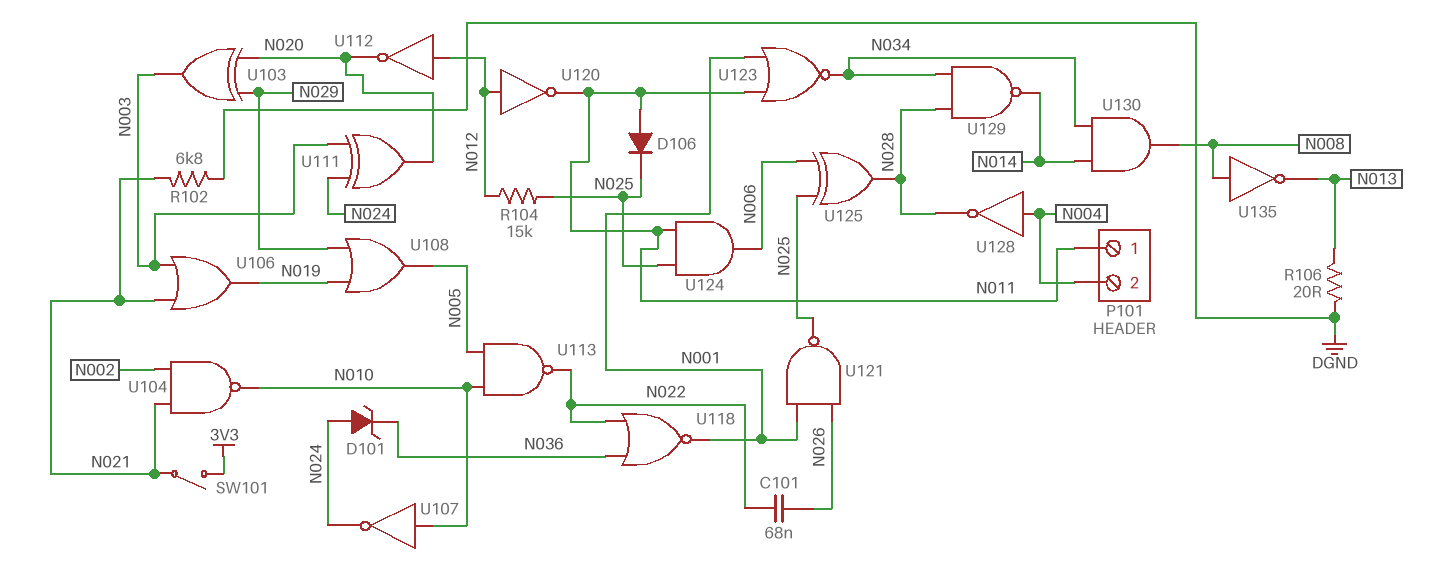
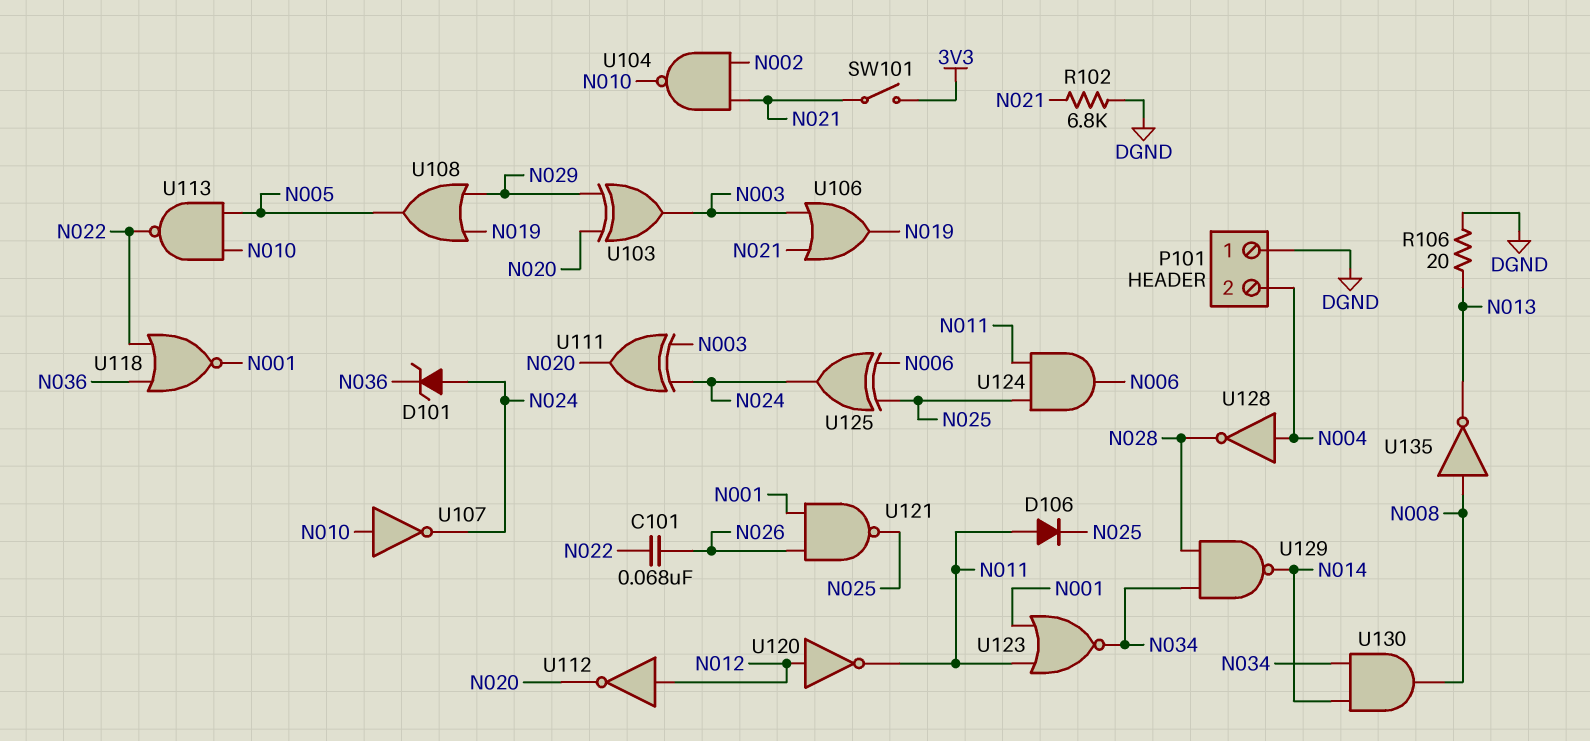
P101 pin 1: N011 -> DGND
R104: 15k (N012, N025) -> none
U125: XOR (in N006, in N025, out N028) -> XOR (in N006, in N025, out N024)

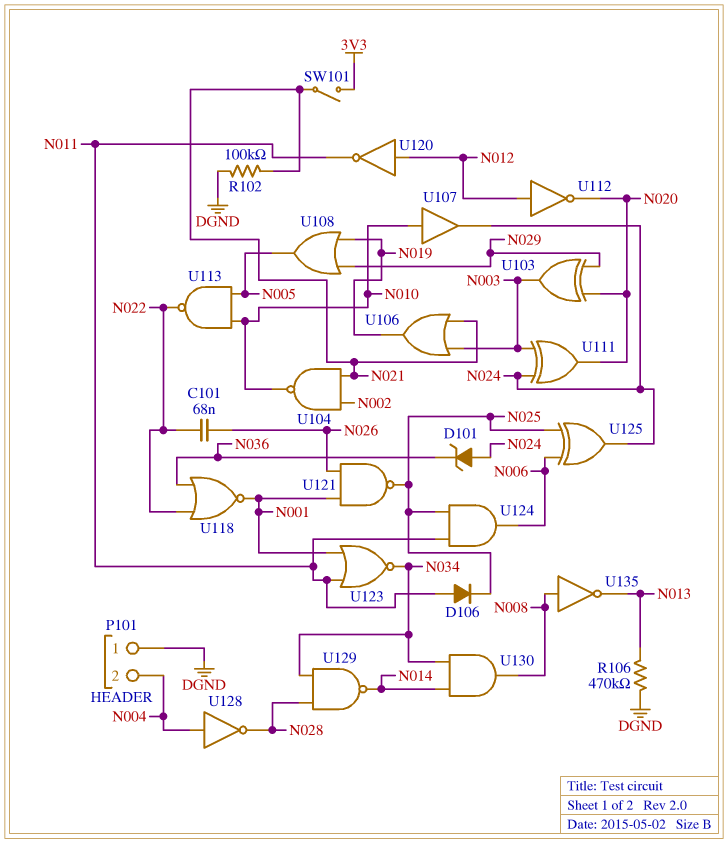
R102: 6.8k (DGND, N021) -> 100k (DGND, N021)
R106: 20 (DGND, N013) -> 470k (DGND, N013)
U107: NOT (in N010, out N024) -> buffer (in N010, out N024)

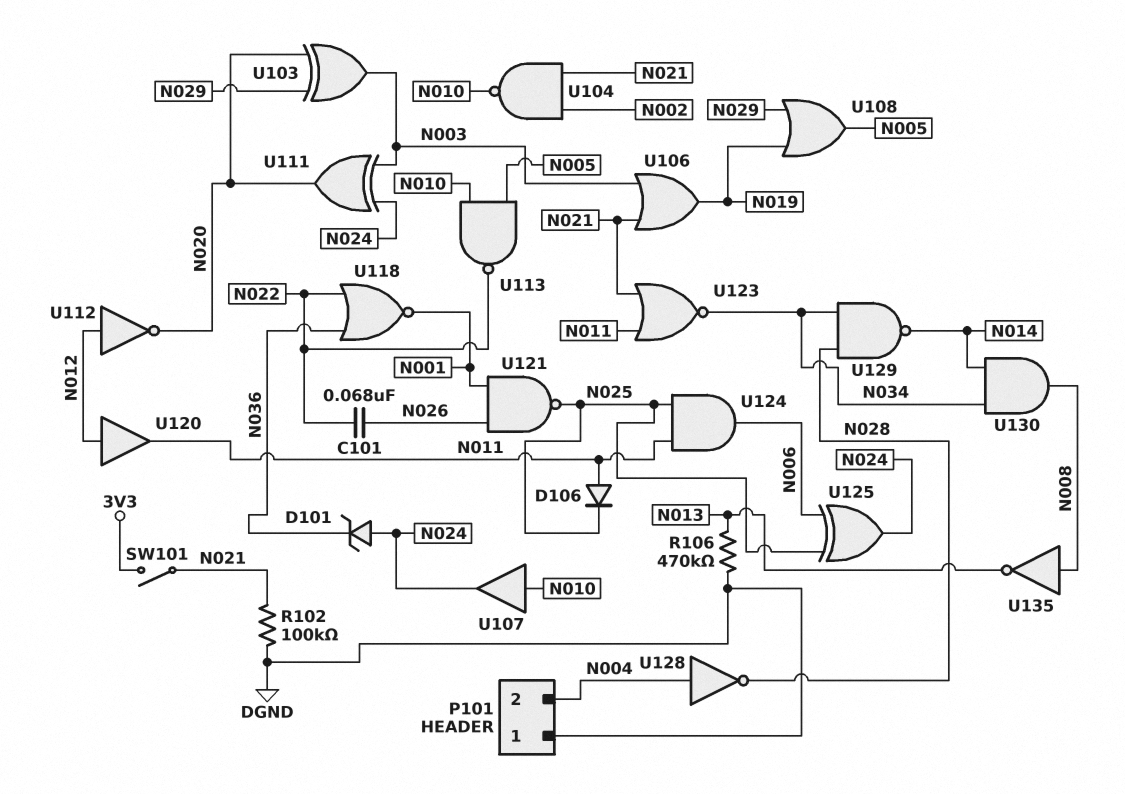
U120: NOT (in N012, out N011) -> buffer (in N012, out N011)
U123: NOR (in N001, in N011, out N034) -> NOR (in N011, in N021, out N034)

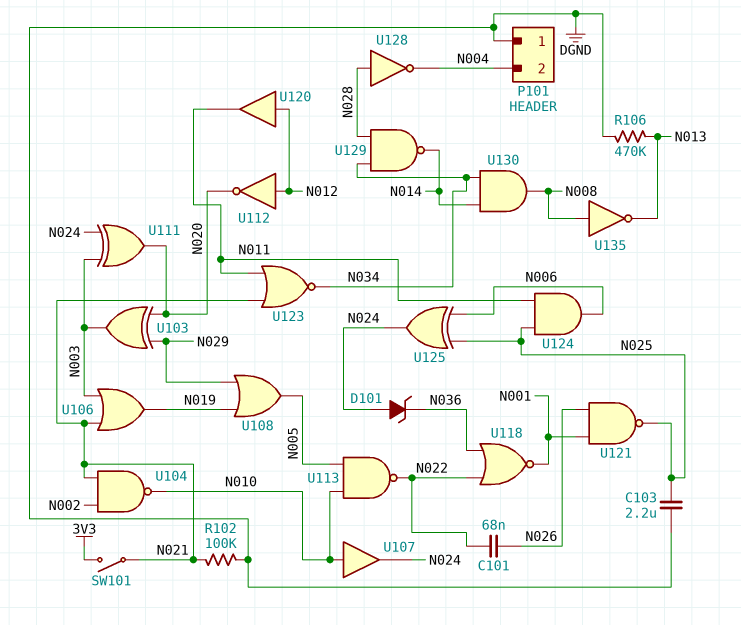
C103: none -> 2.2uF (DGND, N025)
D106: diode (A N011, K N025) -> none
U128: NOT (in N004, out N028) -> NOT (in N028, out N004)

